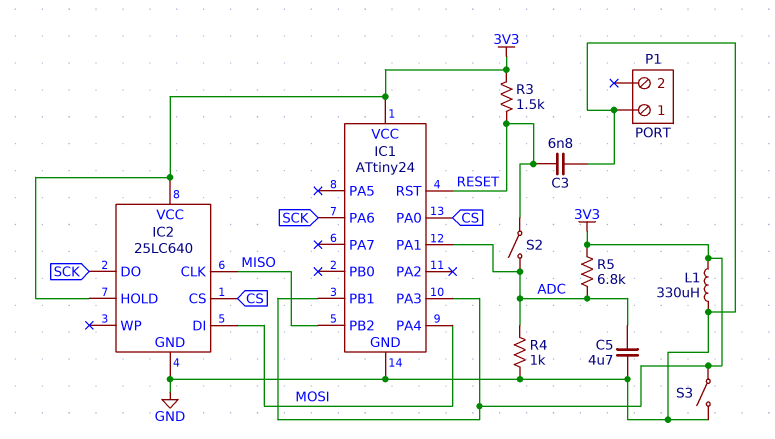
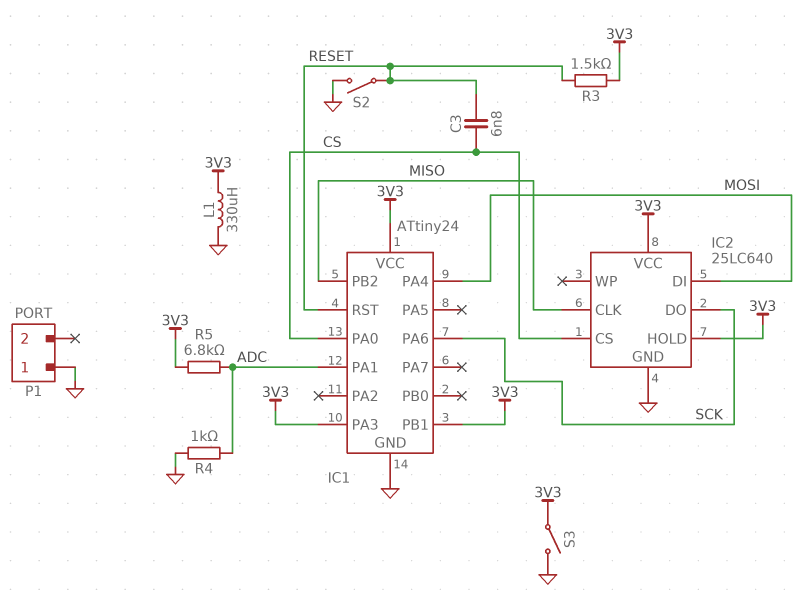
C3: 6.8nF (GND, RESET) -> 6.8nF (CS, RESET)
C5: 4.7uF (ADC, GND) -> none
S2: switch (ADC, RESET) -> switch (GND, RESET)

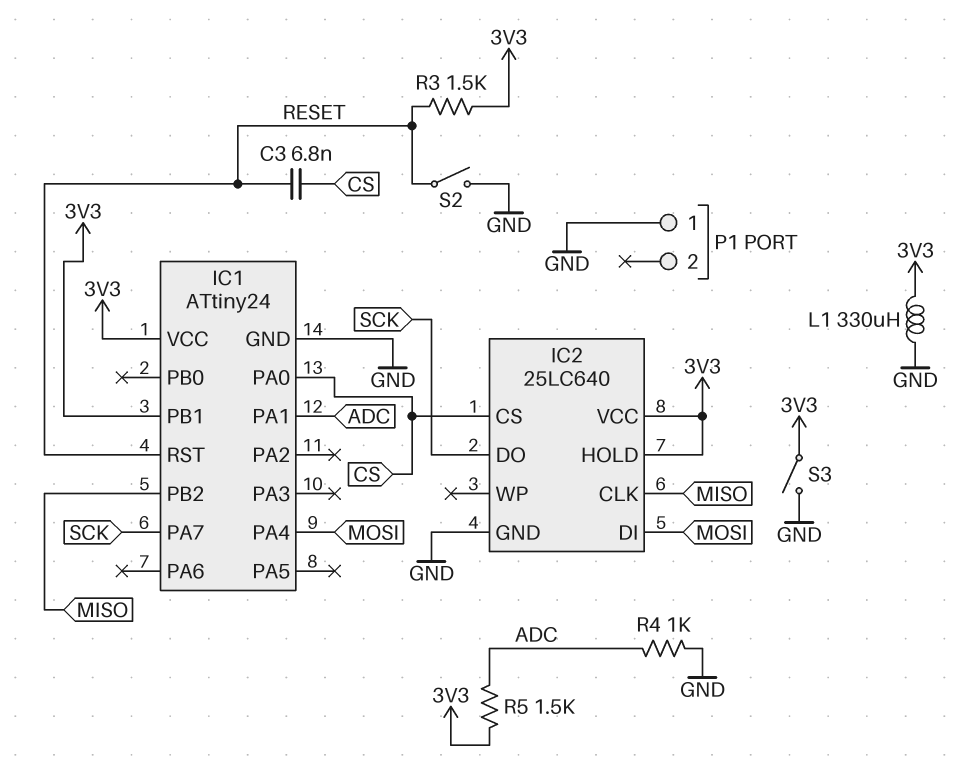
IC1 pin PA3: 3V3 -> none
IC1 pin PA6: SCK -> none
IC1 pin PA7: none -> SCK
R5: 6.8k (3V3, ADC) -> 1.5k (3V3, ADC)

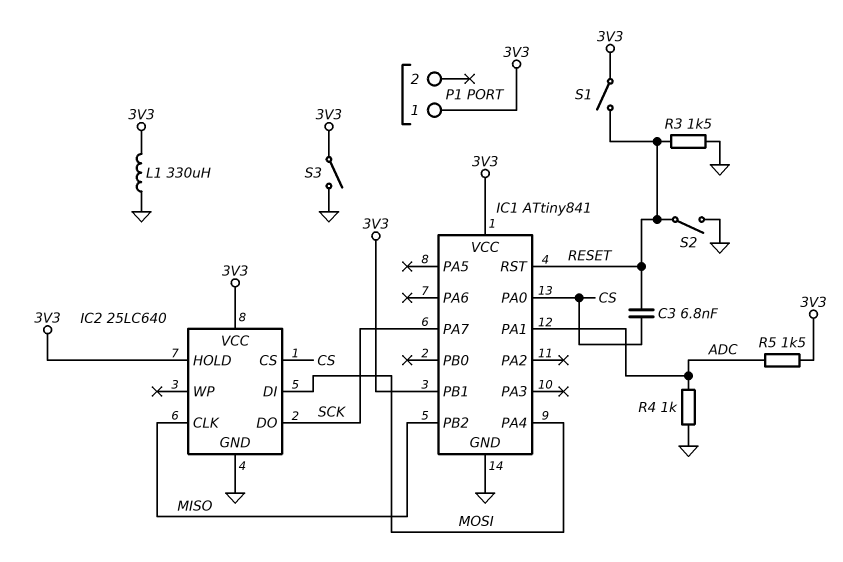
IC1: ATtiny24 -> ATtiny841
P1 pin 1: GND -> 3V3
R3: 1.5k (3V3, RESET) -> 1.5k (GND, RESET)
S1: none -> switch (3V3, RESET)

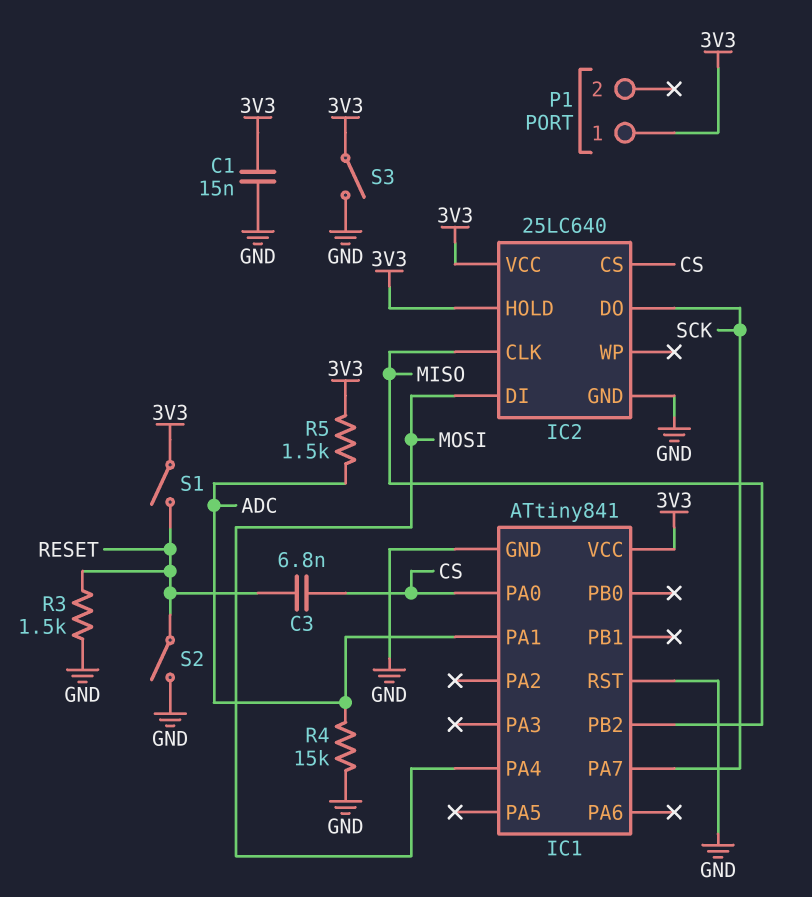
C1: none -> 15nF (3V3, GND)
IC1 pin PB1: 3V3 -> none
IC1 pin RST: RESET -> GND
L1: 330uH (3V3, GND) -> none
R4: 1k (ADC, GND) -> 15k (ADC, GND)

